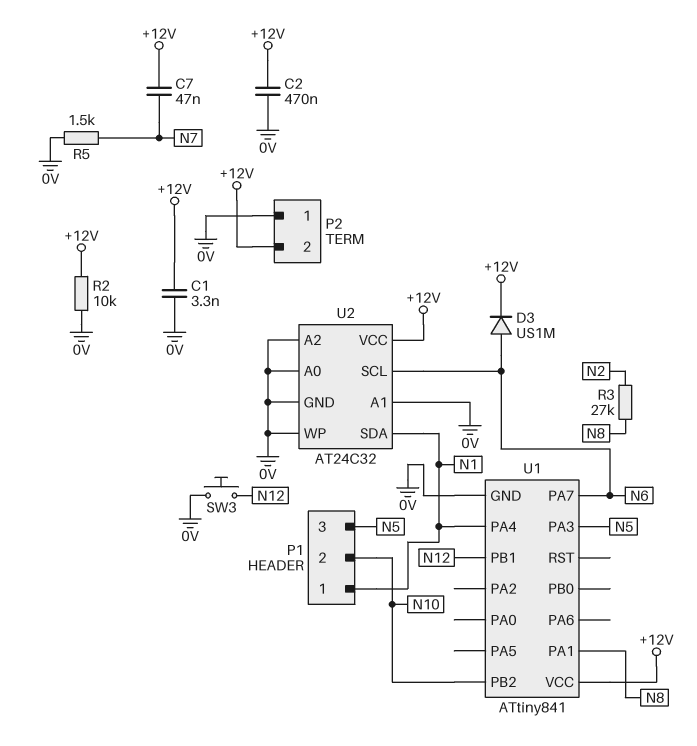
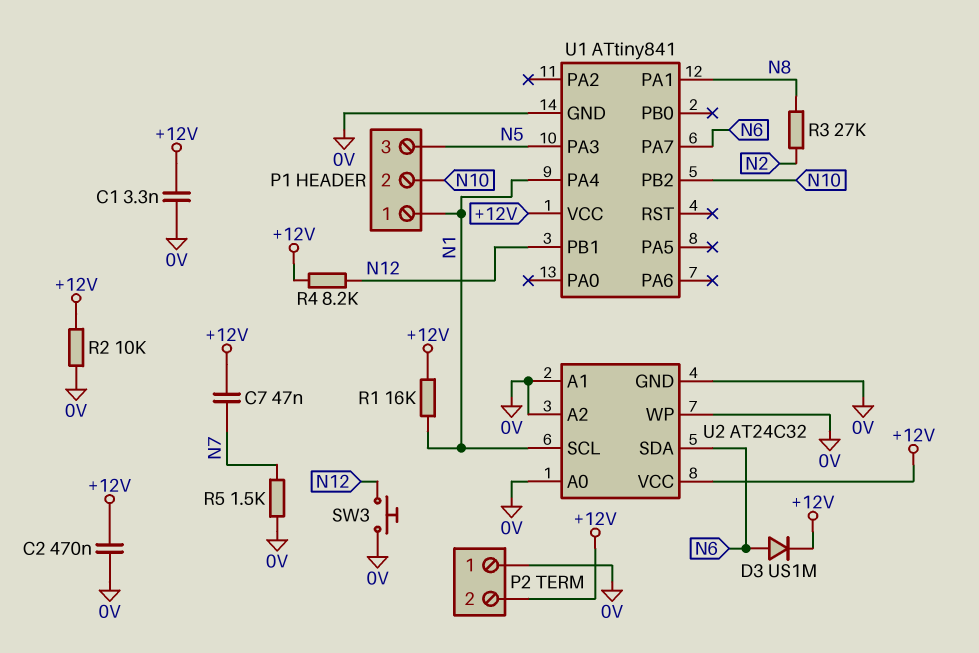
R1: none -> 16k (+12V, N1)
R4: none -> 8.2k (+12V, N12)
U2 pin SCL: N6 -> N1
U2 pin SDA: N1 -> N6

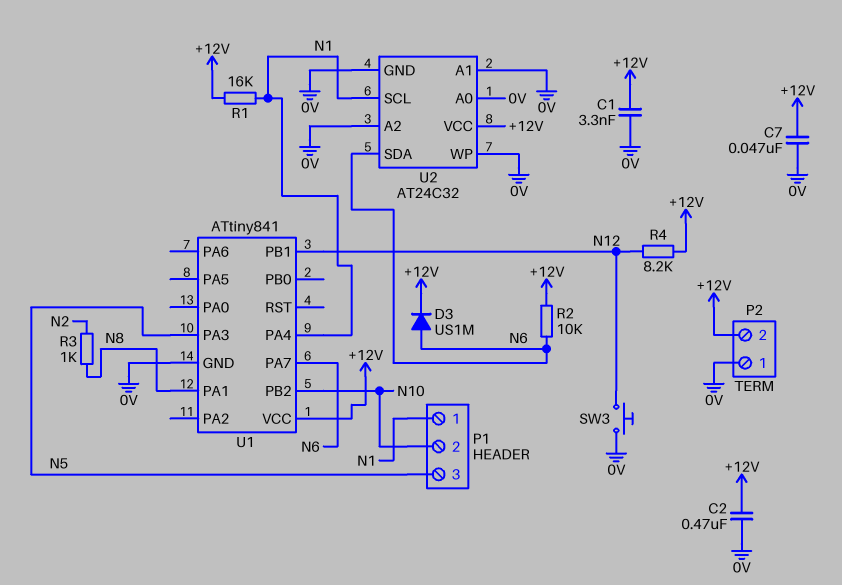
C7: 47nF (+12V, N7) -> 47nF (+12V, 0V)
R2: 10k (+12V, 0V) -> 10k (+12V, N6)
R3: 27k (N2, N8) -> 1k (N2, N8)
R5: 1.5k (0V, N7) -> none

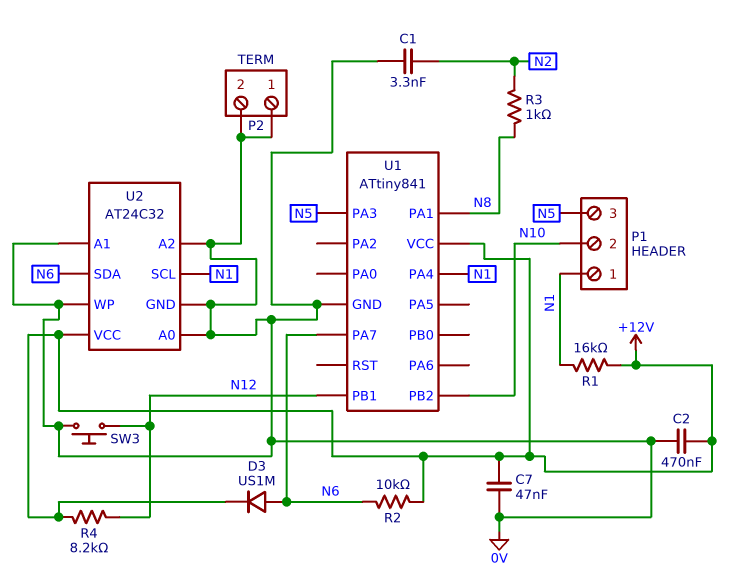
C1: 3.3nF (+12V, 0V) -> 3.3nF (0V, N2)
P2 pin 2: +12V -> 0V

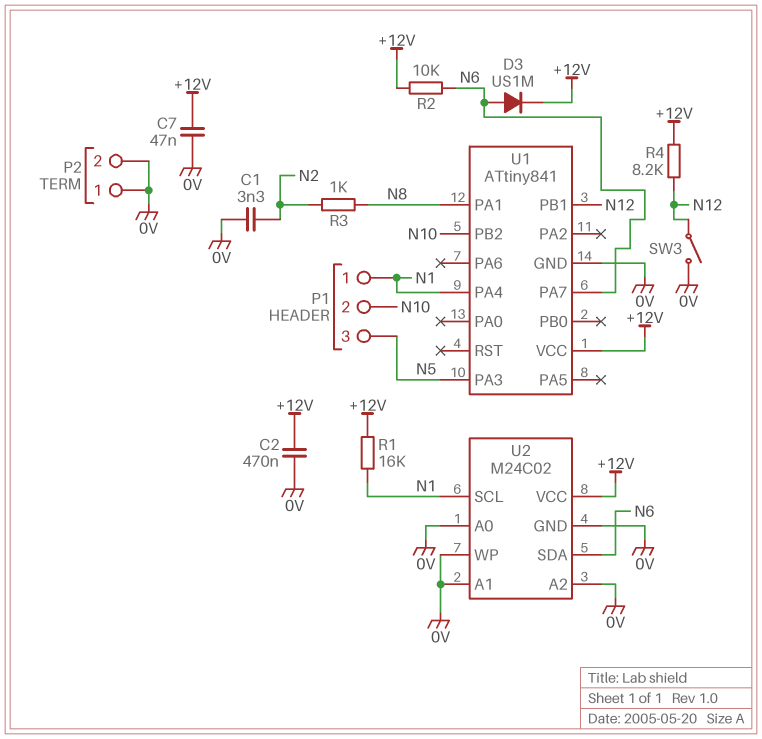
SW3: button (0V, N12) -> switch (0V, N12)
U2: AT24C32 -> M24C02

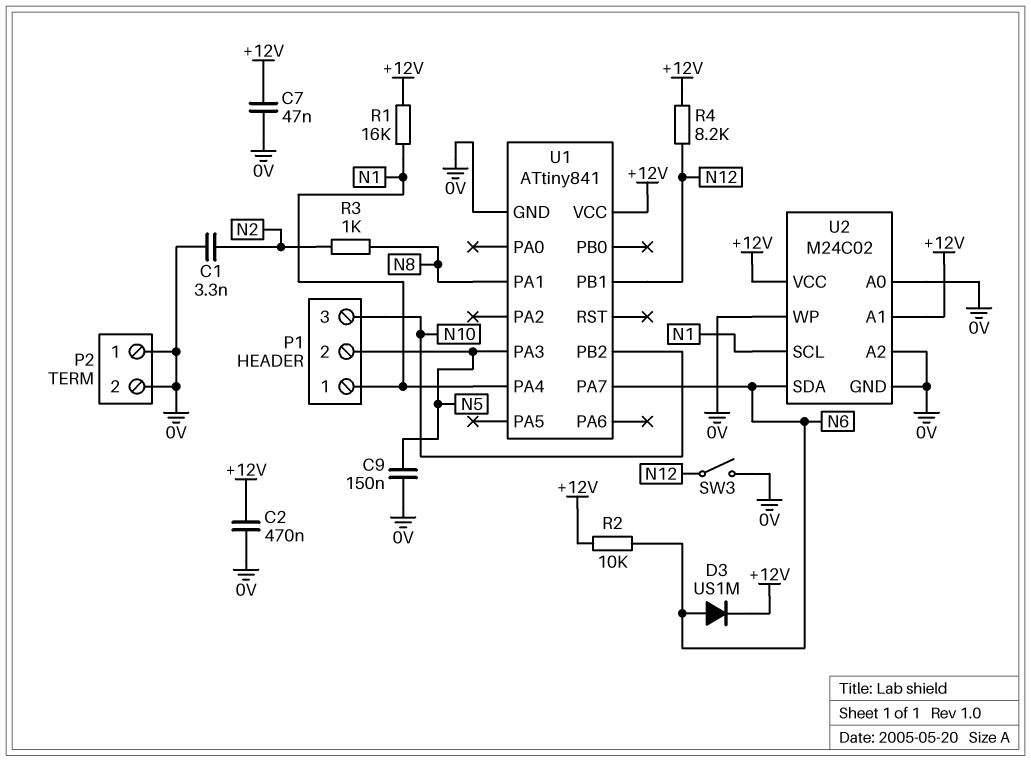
C9: none -> 150nF (0V, N5)
P1 pin 2: N10 -> N5
P1 pin 3: N5 -> N10
U2 pin A1: 0V -> +12V

